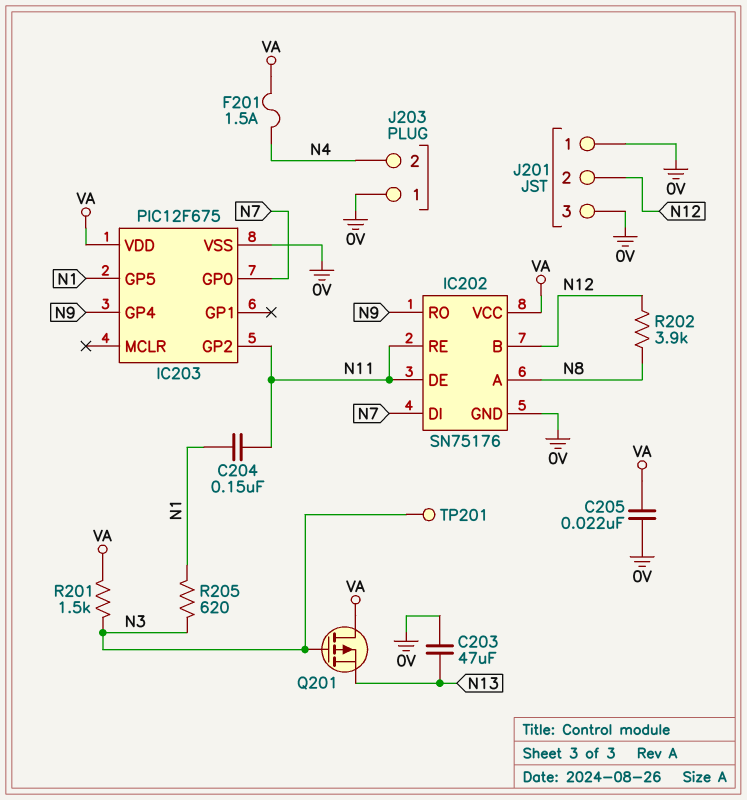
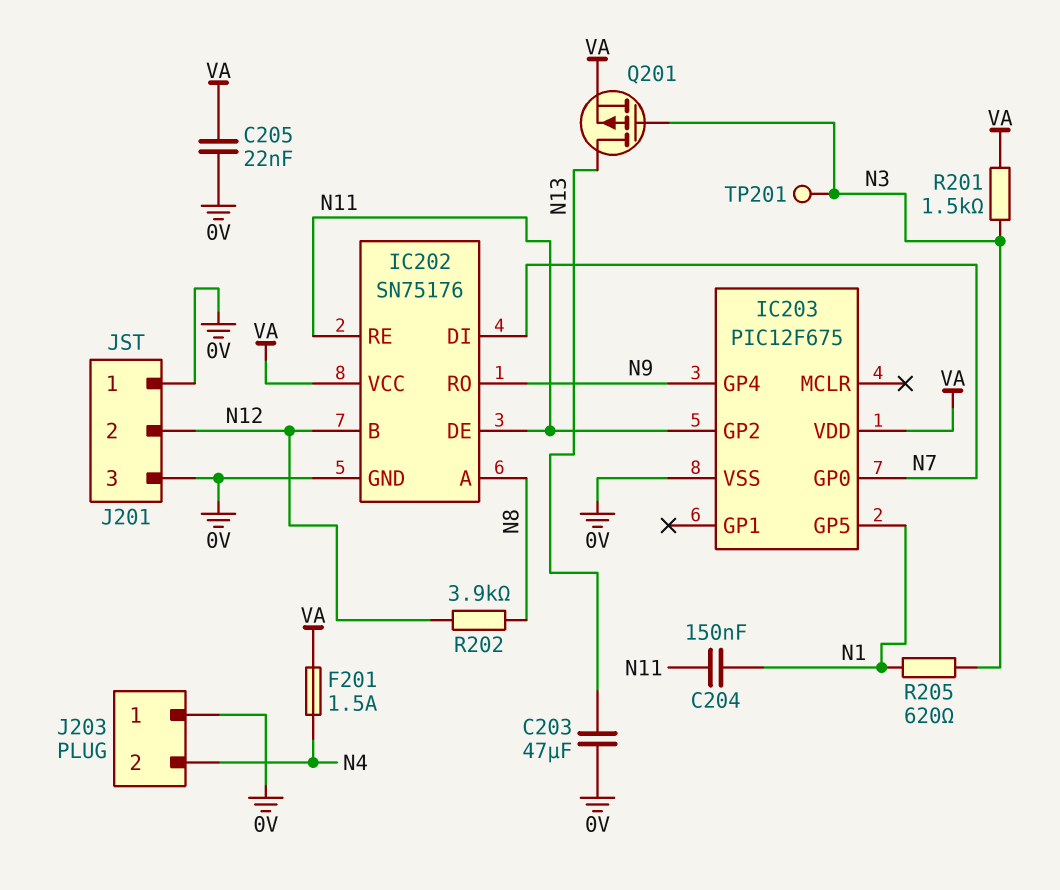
Q201: PMOS (G N3, D VA, S N13) -> PMOS (G N3, D N13, S VA)

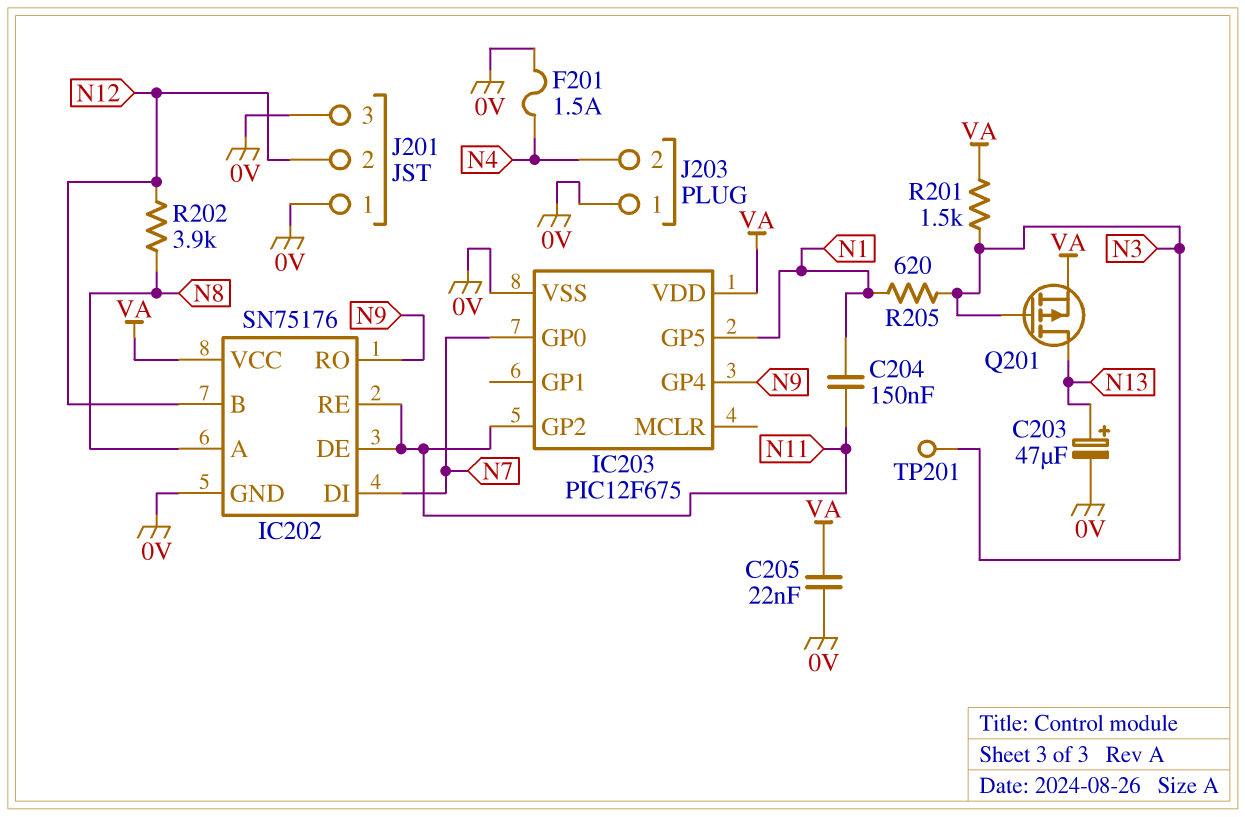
C203: 47uF (0V, N13) -> 47uF (plus N13, minus 0V)
F201: 1.5A (N4, VA) -> 1.5A (0V, N4)

